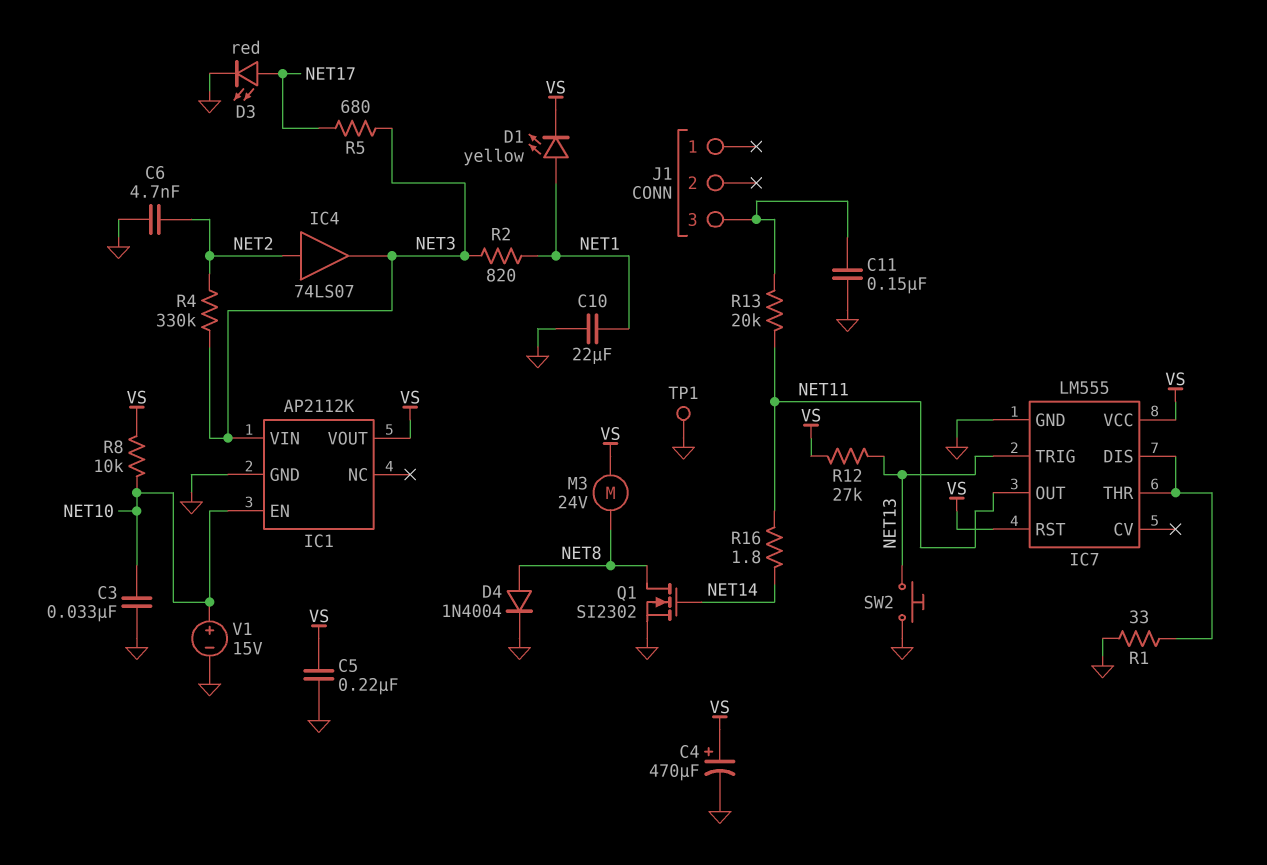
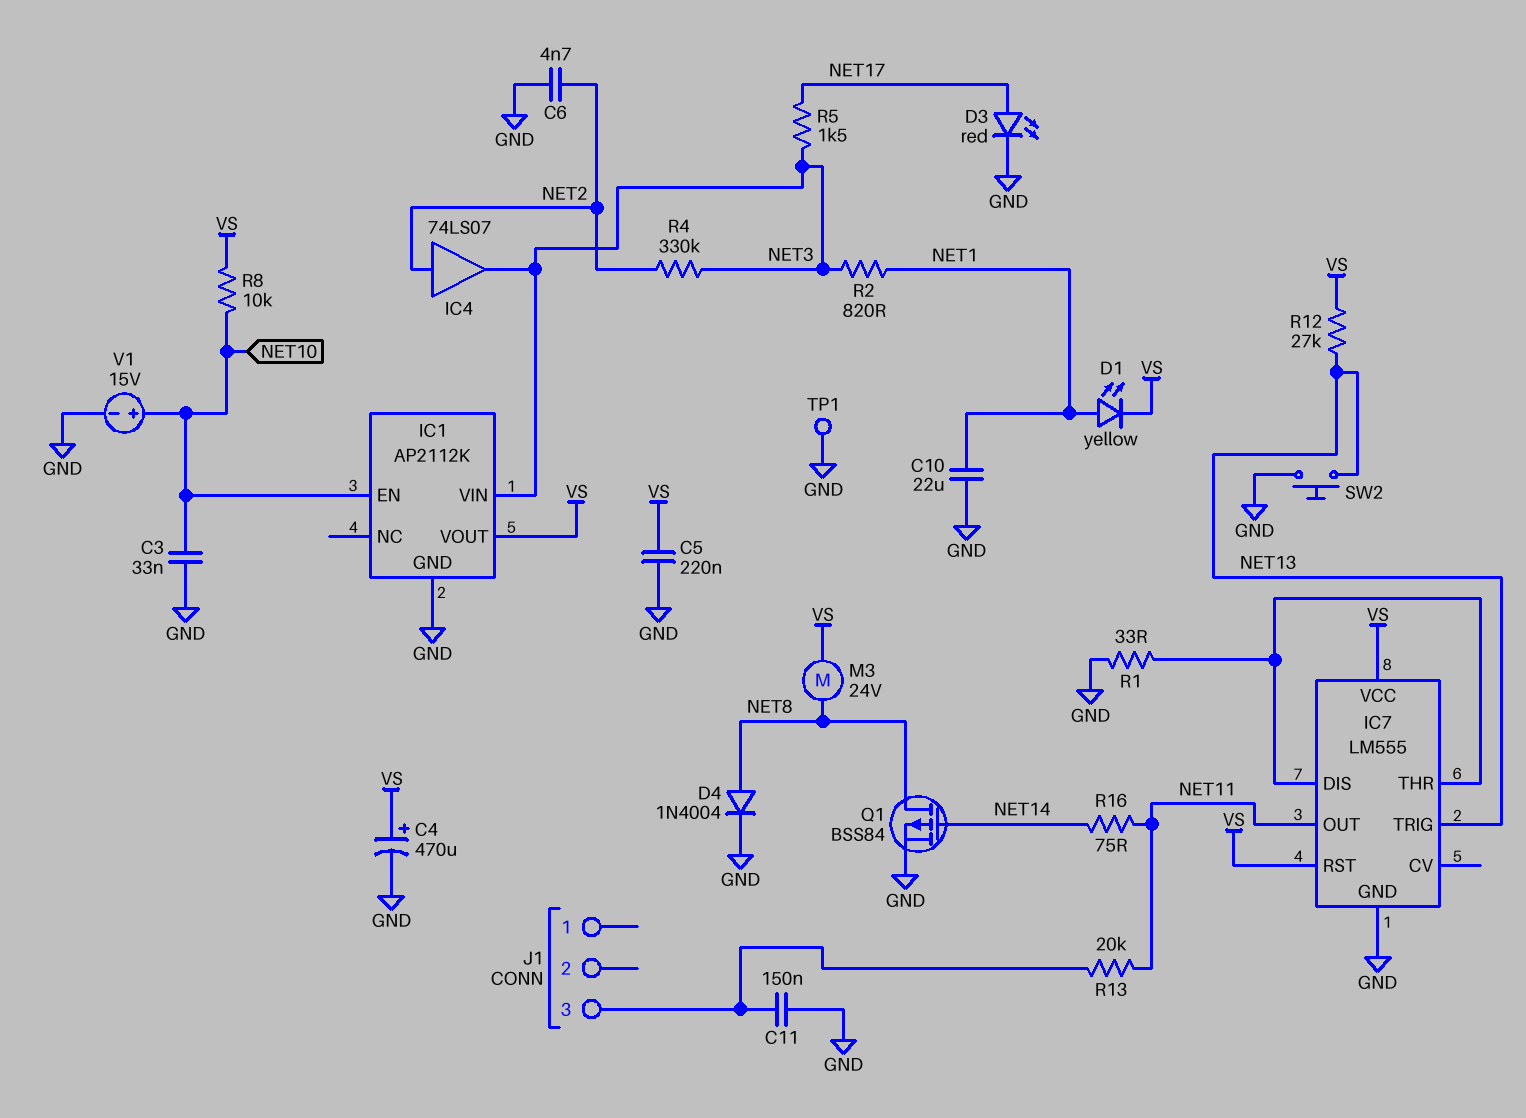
Q1: NMOS SI2302 (G NET14, D NET8, S GND) -> PMOS BSS84 (G NET14, D NET8, S GND)
R5: 680 (NET3, NET17) -> 1.5k (NET3, NET17)
R16: 1.8 (NET11, NET14) -> 75 (NET11, NET14)

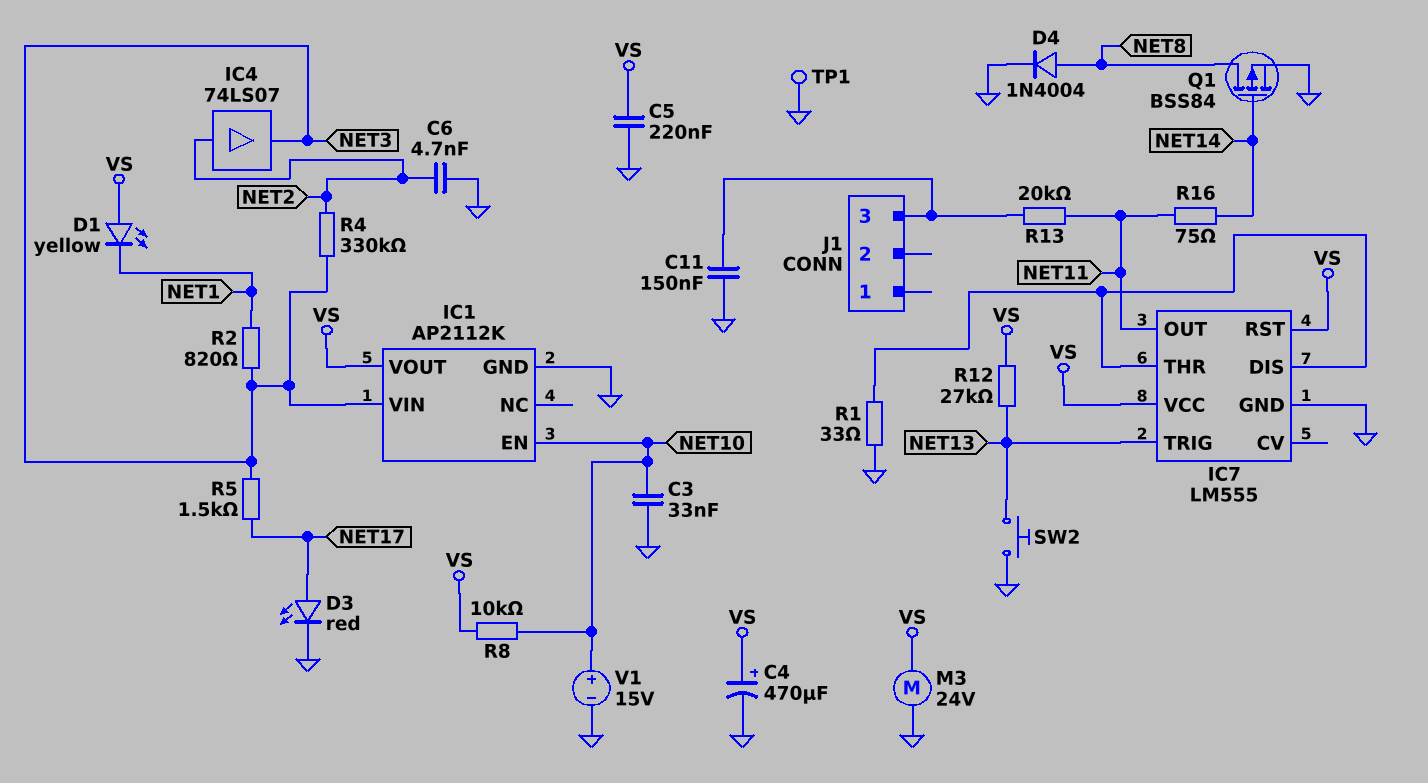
C10: 22uF (GND, NET1) -> none
D1: LED yellow (A NET1, K VS) -> LED yellow (A VS, K NET1)
M3: motor 24V (NET8, VS) -> motor 24V (GND, VS)

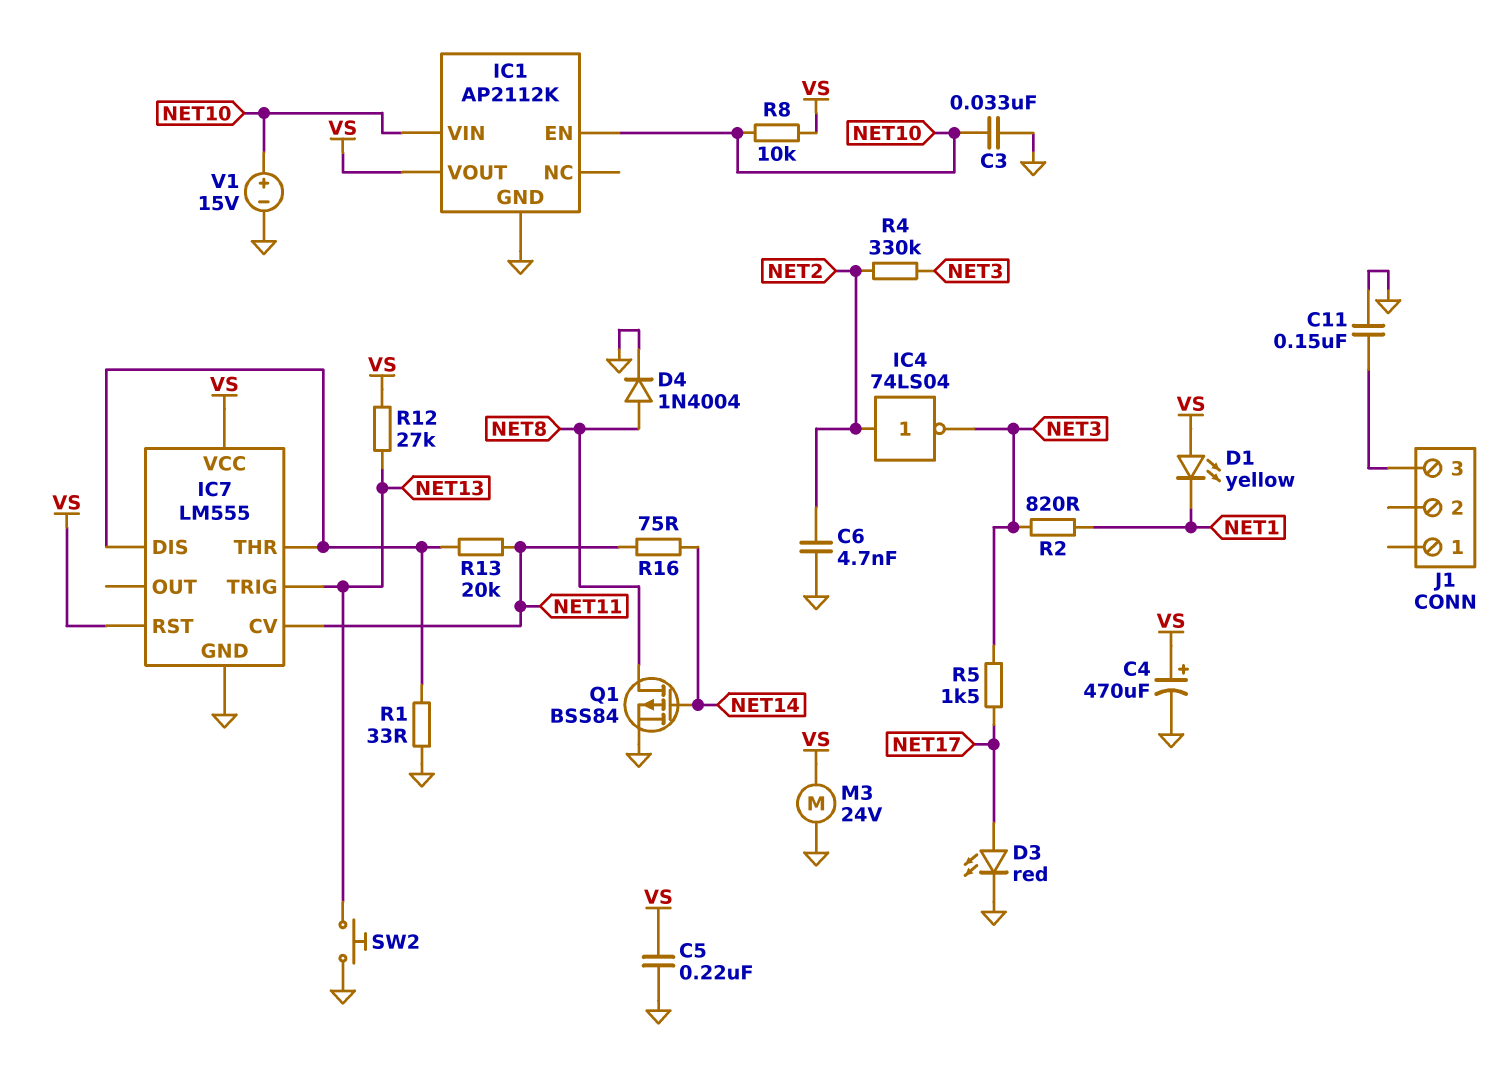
IC1 pin VIN: NET3 -> NET10
IC4: buffer 74LS07 (in NET2, out NET3) -> NOT 74LS04 (in NET2, out NET3)
IC7 pin CV: none -> NET11
IC7 pin OUT: NET11 -> none
R13: 20k (J1/3, NET11) -> 20k (IC7/DIS, NET11)
TP1: test point (GND) -> none

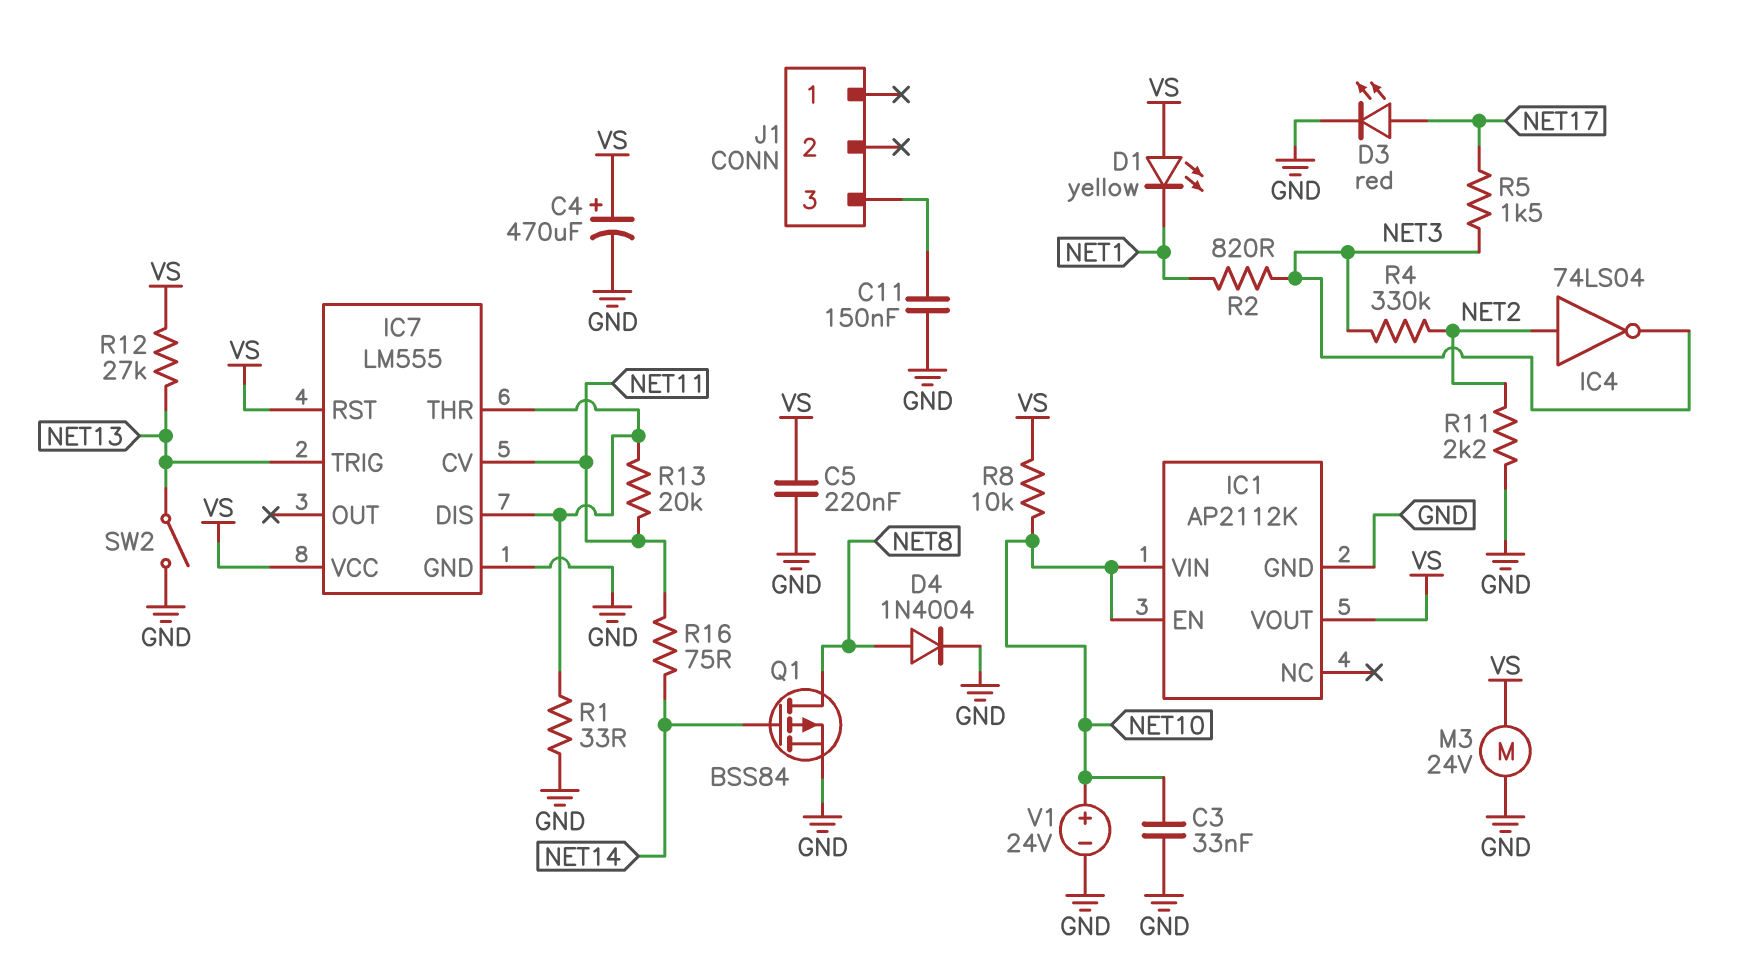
C6: 4.7nF (GND, NET2) -> none
R11: none -> 2.2k (GND, NET2)
SW2: button (GND, NET13) -> switch (GND, NET13)
V1: 15V (plus NET10, minus GND) -> 24V (plus NET10, minus GND)

